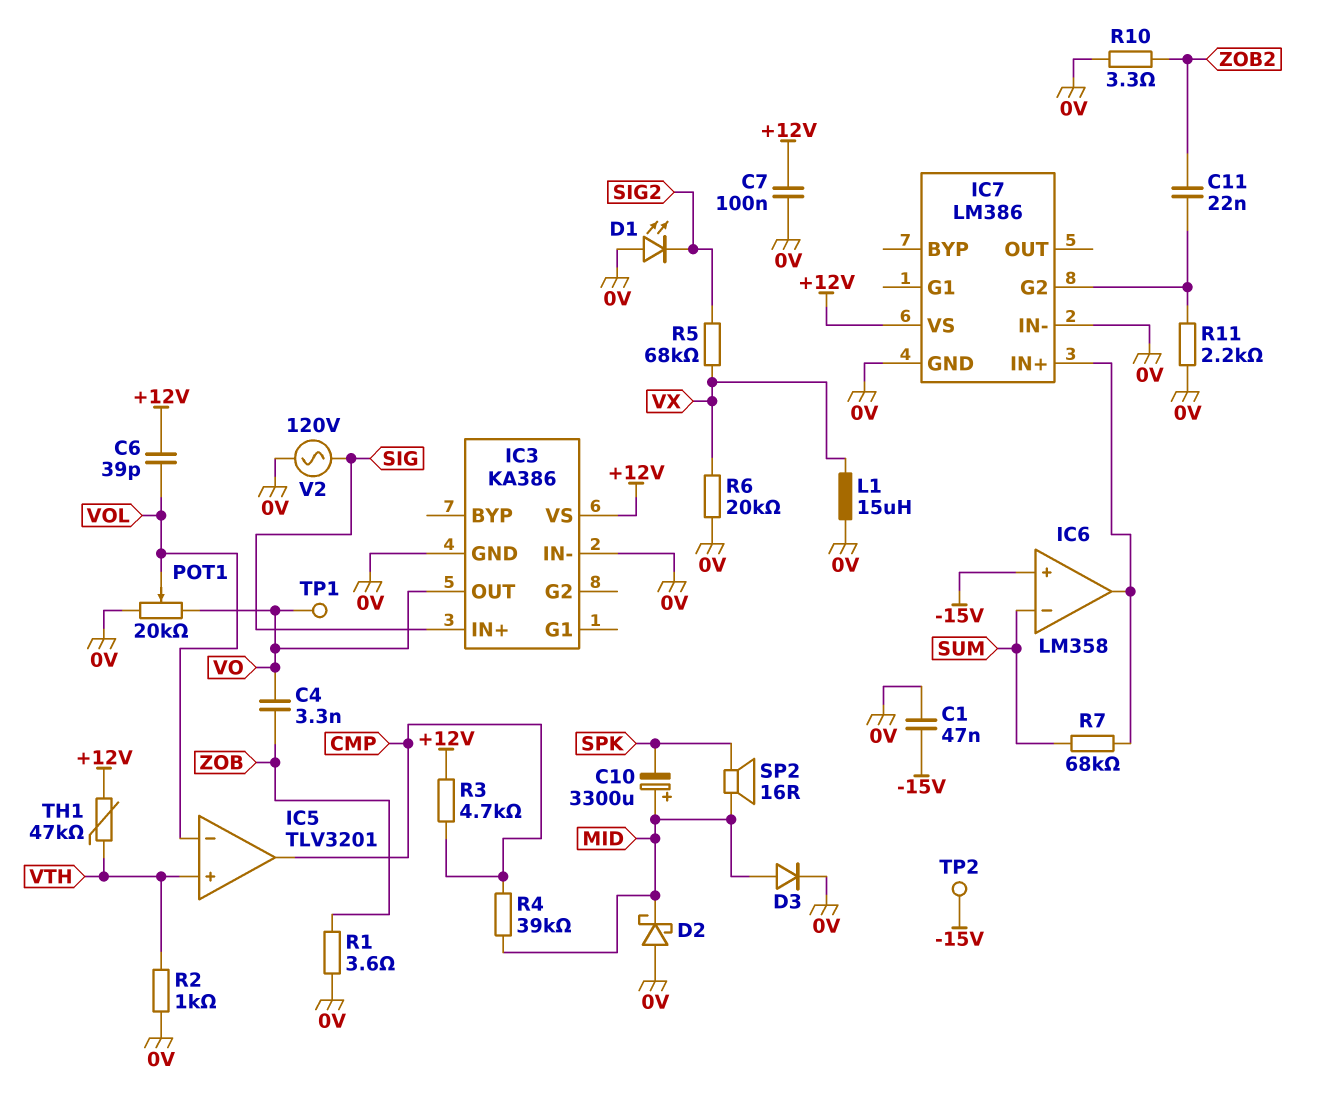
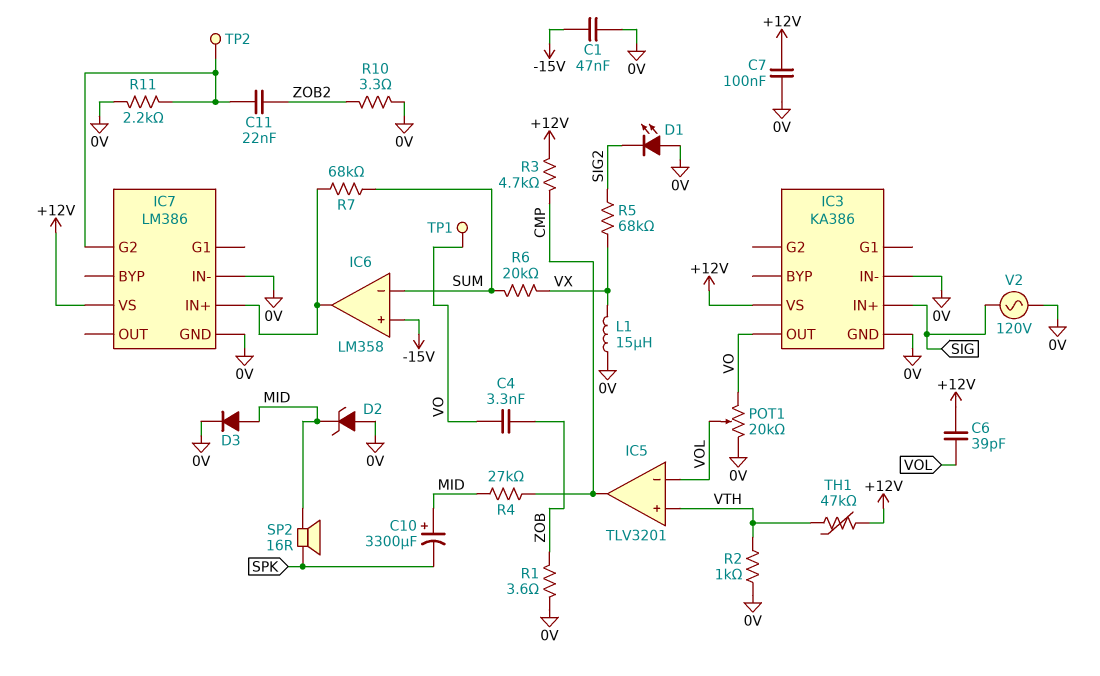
D2: schottky (A 0V, K MID) -> zener (A 0V, K MID)
R4: 39k (CMP, MID) -> 27k (CMP, MID)
R6: 20k (0V, VX) -> 20k (SUM, VX)
TP2: test point (-15V) -> test point (IC7/G2)

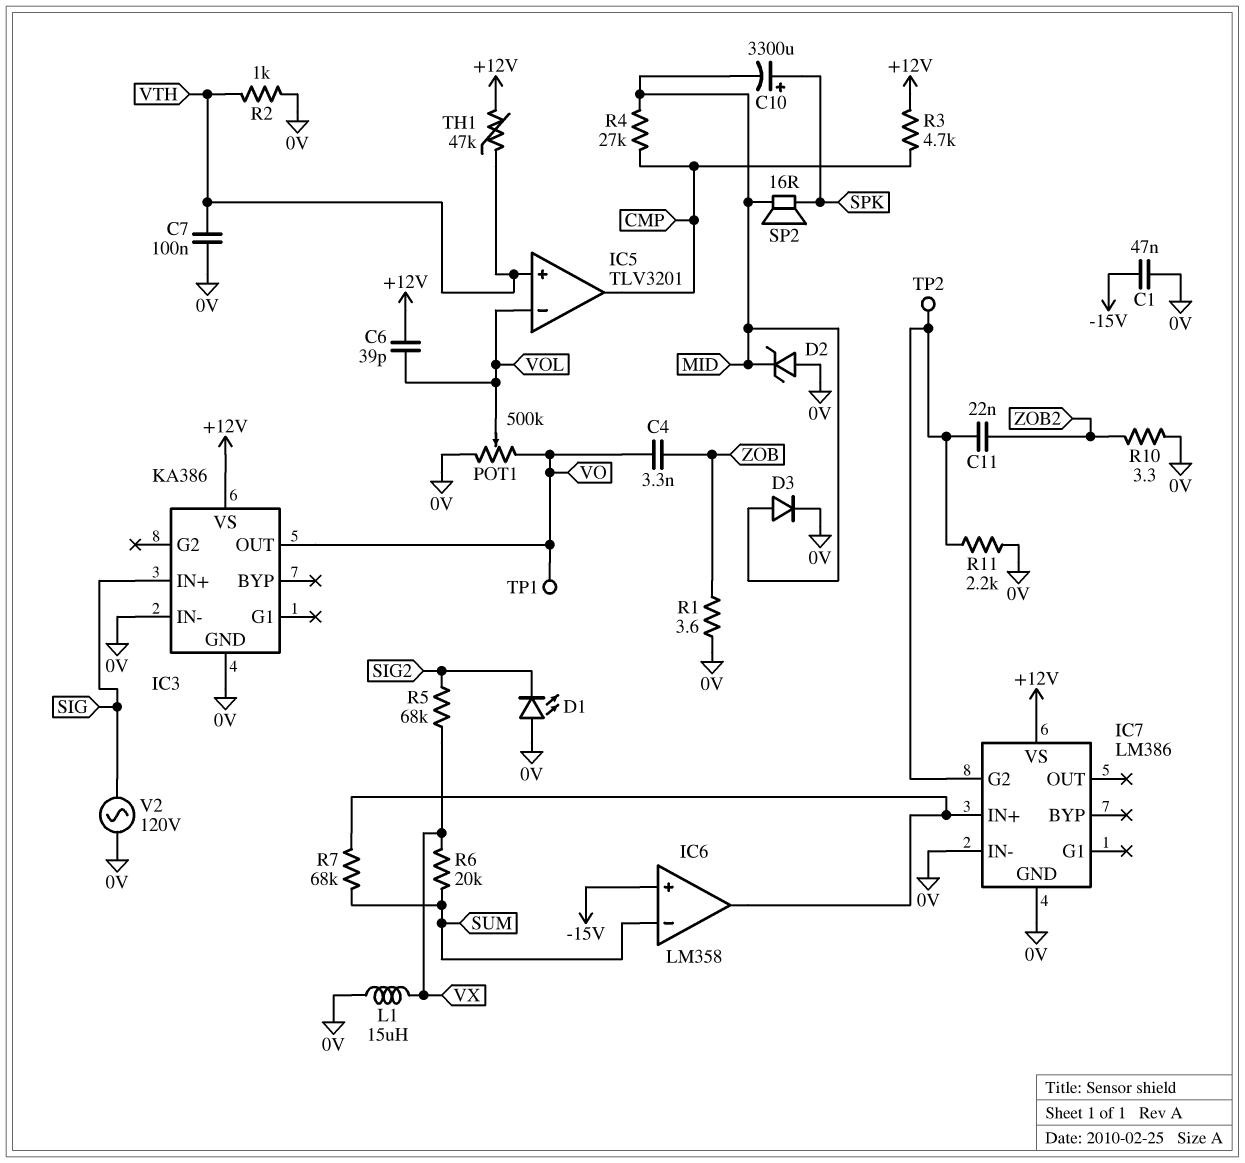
C7: 100nF (+12V, 0V) -> 100nF (0V, VTH)
C10: 3300uF (plus MID, minus SPK) -> 3300uF (plus SPK, minus MID)
POT1: 20k (0V, VO, wiper VOL) -> 500k (0V, VO, wiper VOL)

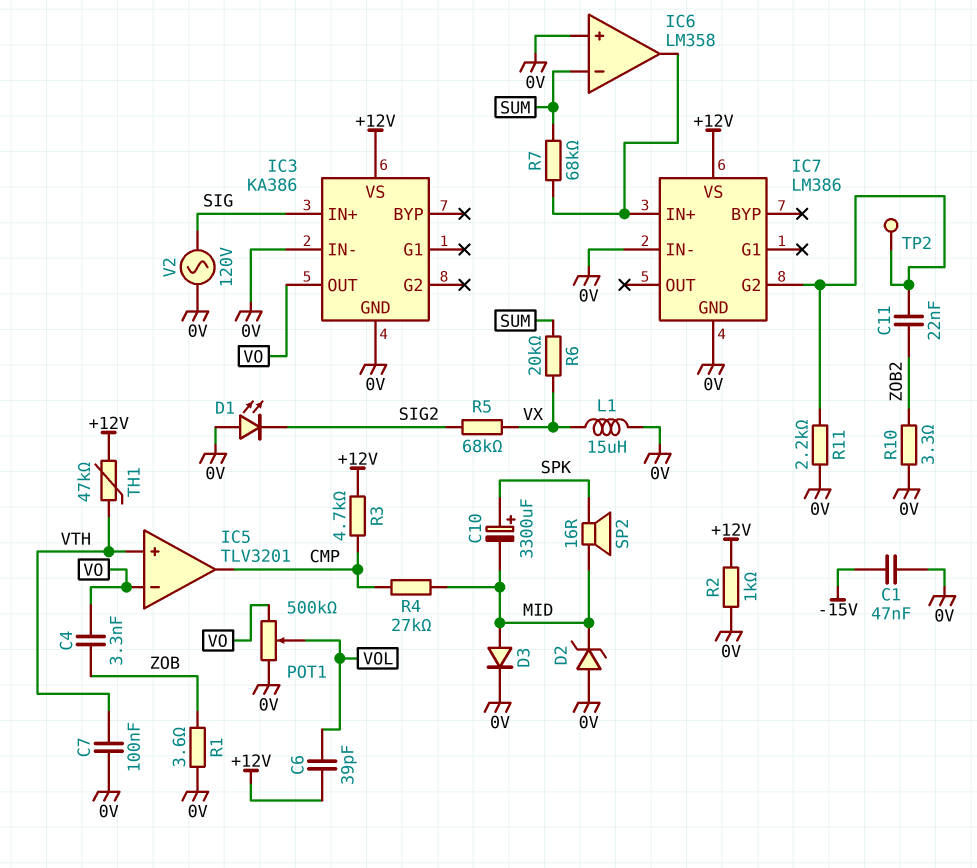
IC5 pin in-: VOL -> VO
IC6 pin in+: -15V -> 0V
R2: 1k (0V, VTH) -> 1k (+12V, 0V)
TP1: test point (VO) -> none

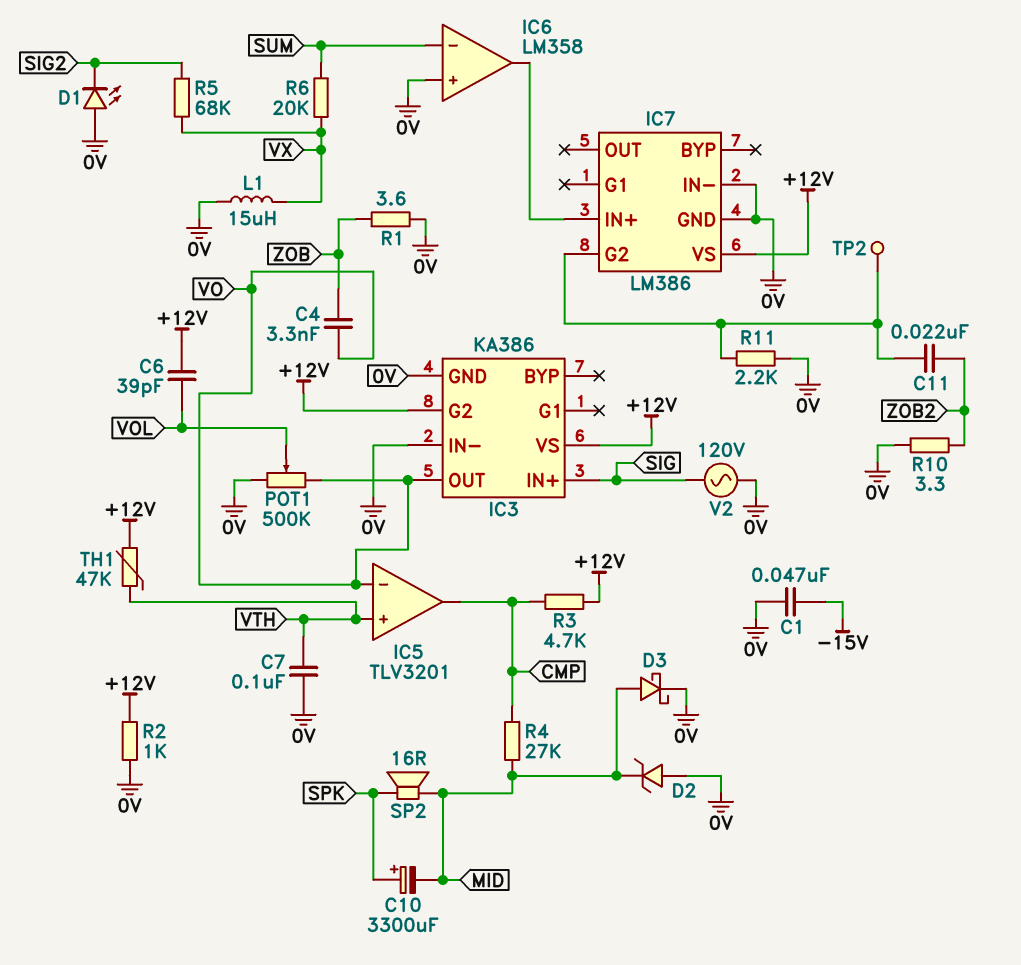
D3: diode (A MID, K 0V) -> schottky (A MID, K 0V)
IC3 pin G2: none -> +12V
R7: 68k (IC6/out, SUM) -> none

